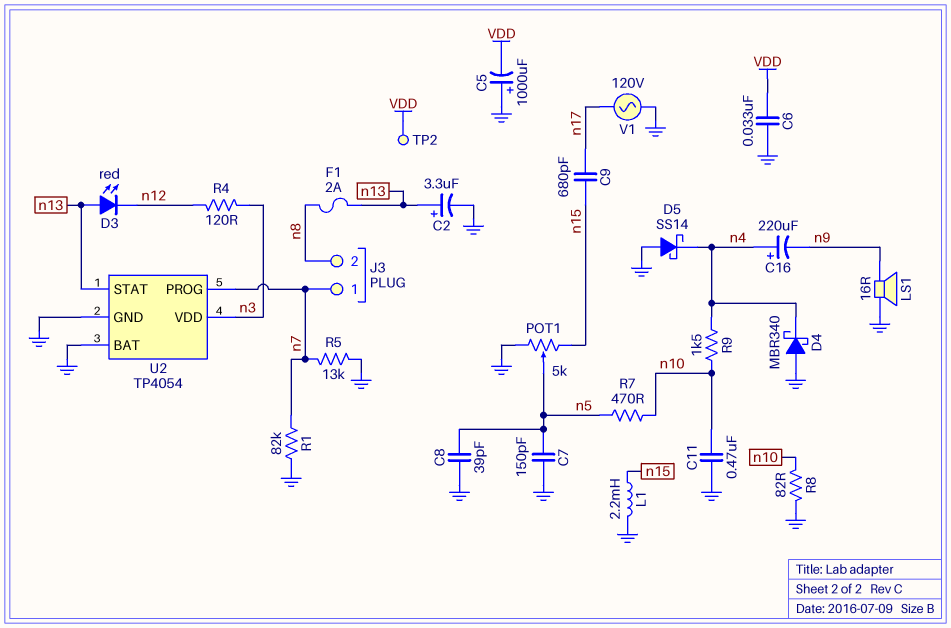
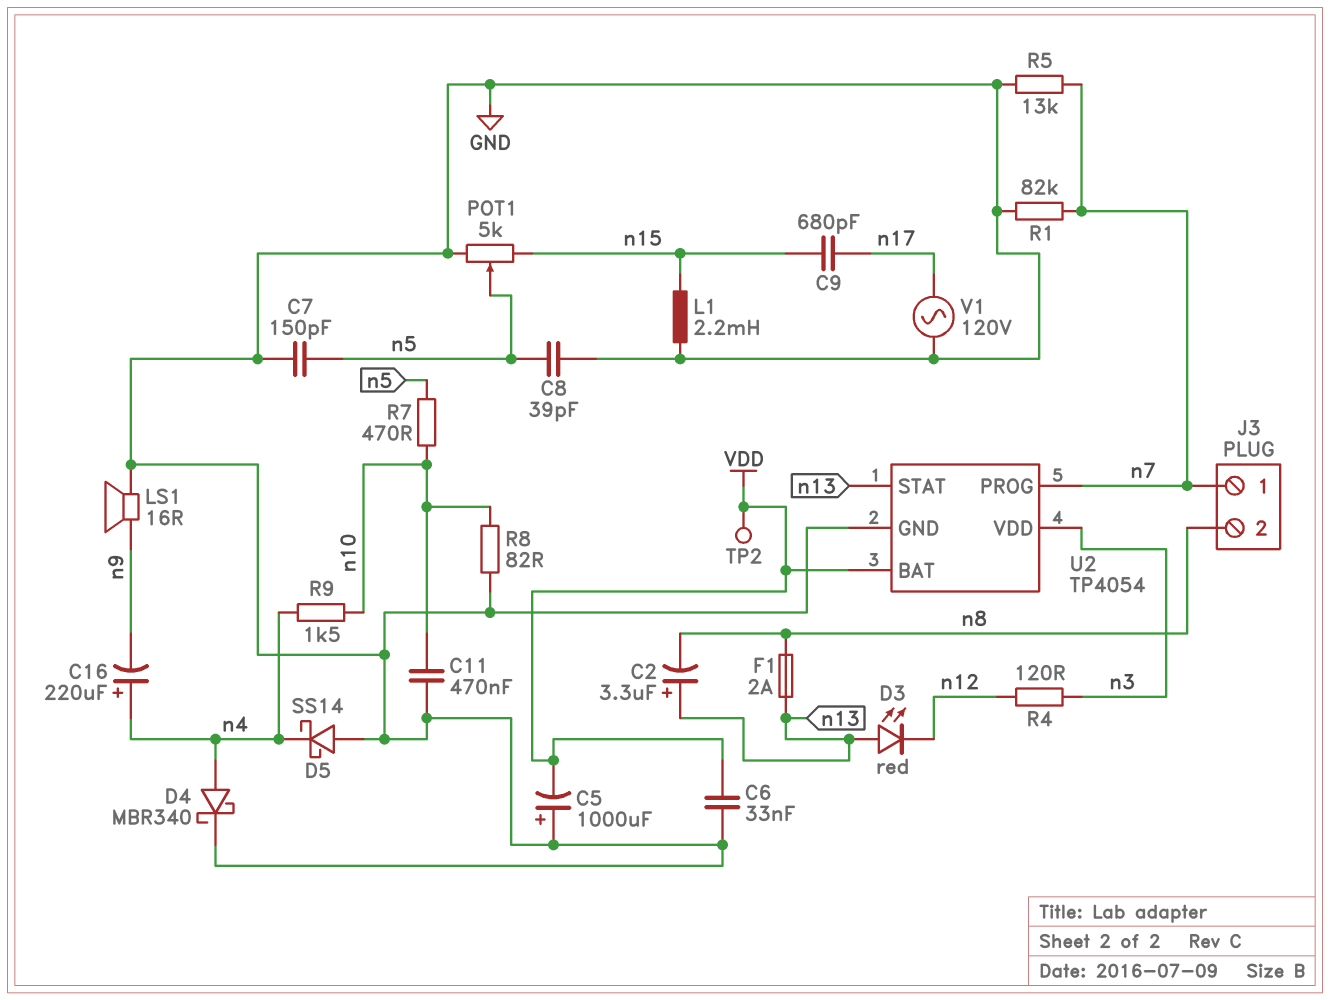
C2: 3.3uF (plus n13, minus GND) -> 3.3uF (plus n13, minus n8)
D4: schottky MBR340 (A GND, K n4) -> schottky MBR340 (A n4, K GND)
U2 pin BAT: GND -> VDD

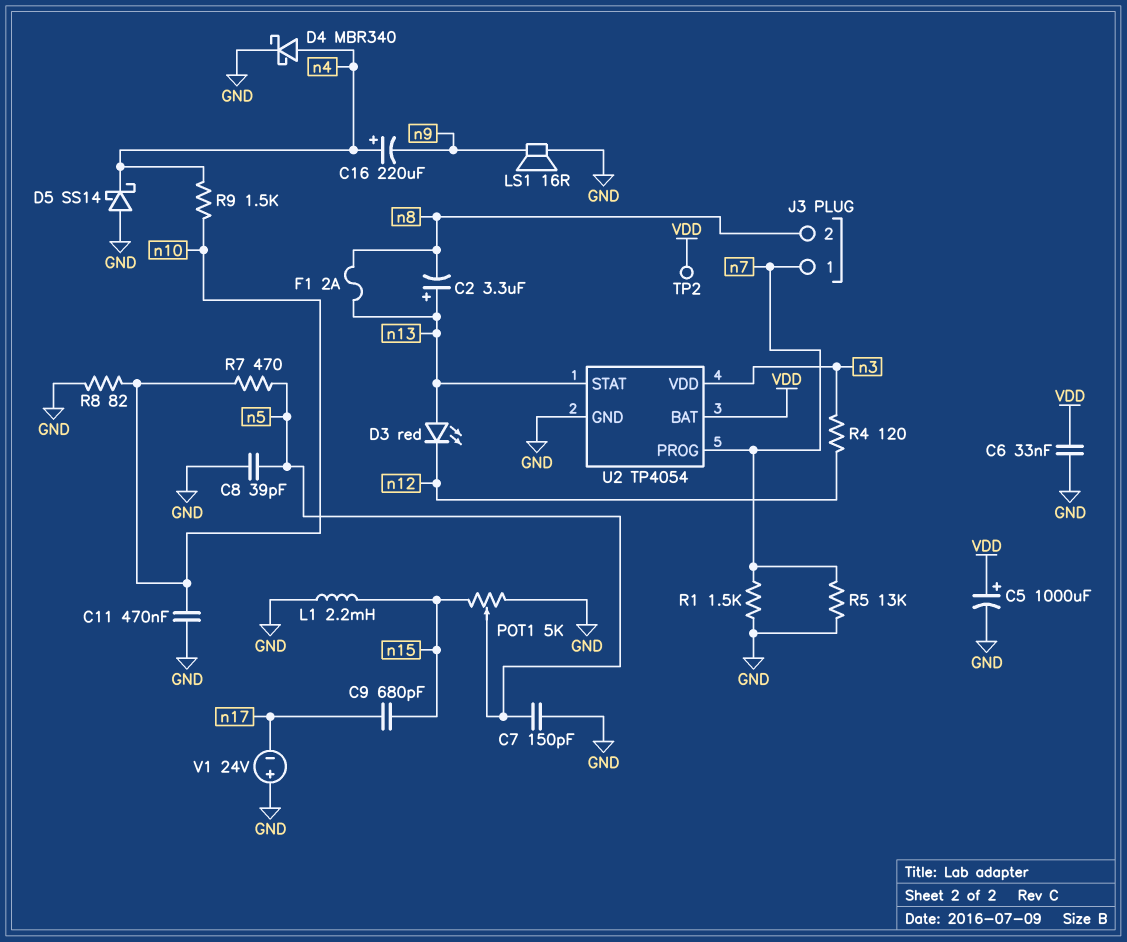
C5: 1000uF (plus GND, minus VDD) -> 1000uF (plus VDD, minus GND)
R1: 82k (GND, n7) -> 1.5k (GND, n7)
V1: AC 120V (GND, n17) -> 24V (plus GND, minus n17)

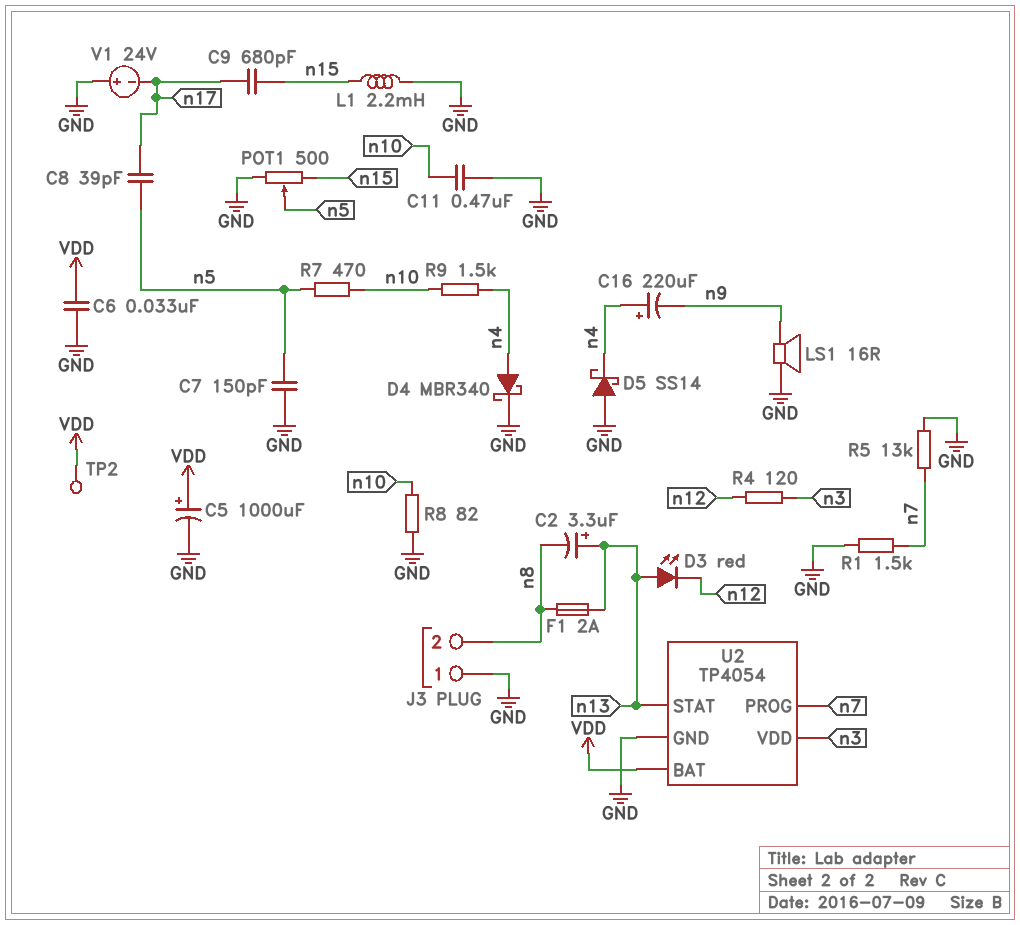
C8: 39pF (GND, n5) -> 39pF (n5, n17)
J3 pin 1: n7 -> GND
POT1: 5k (GND, n15, wiper n5) -> 500 (GND, n15, wiper n5)

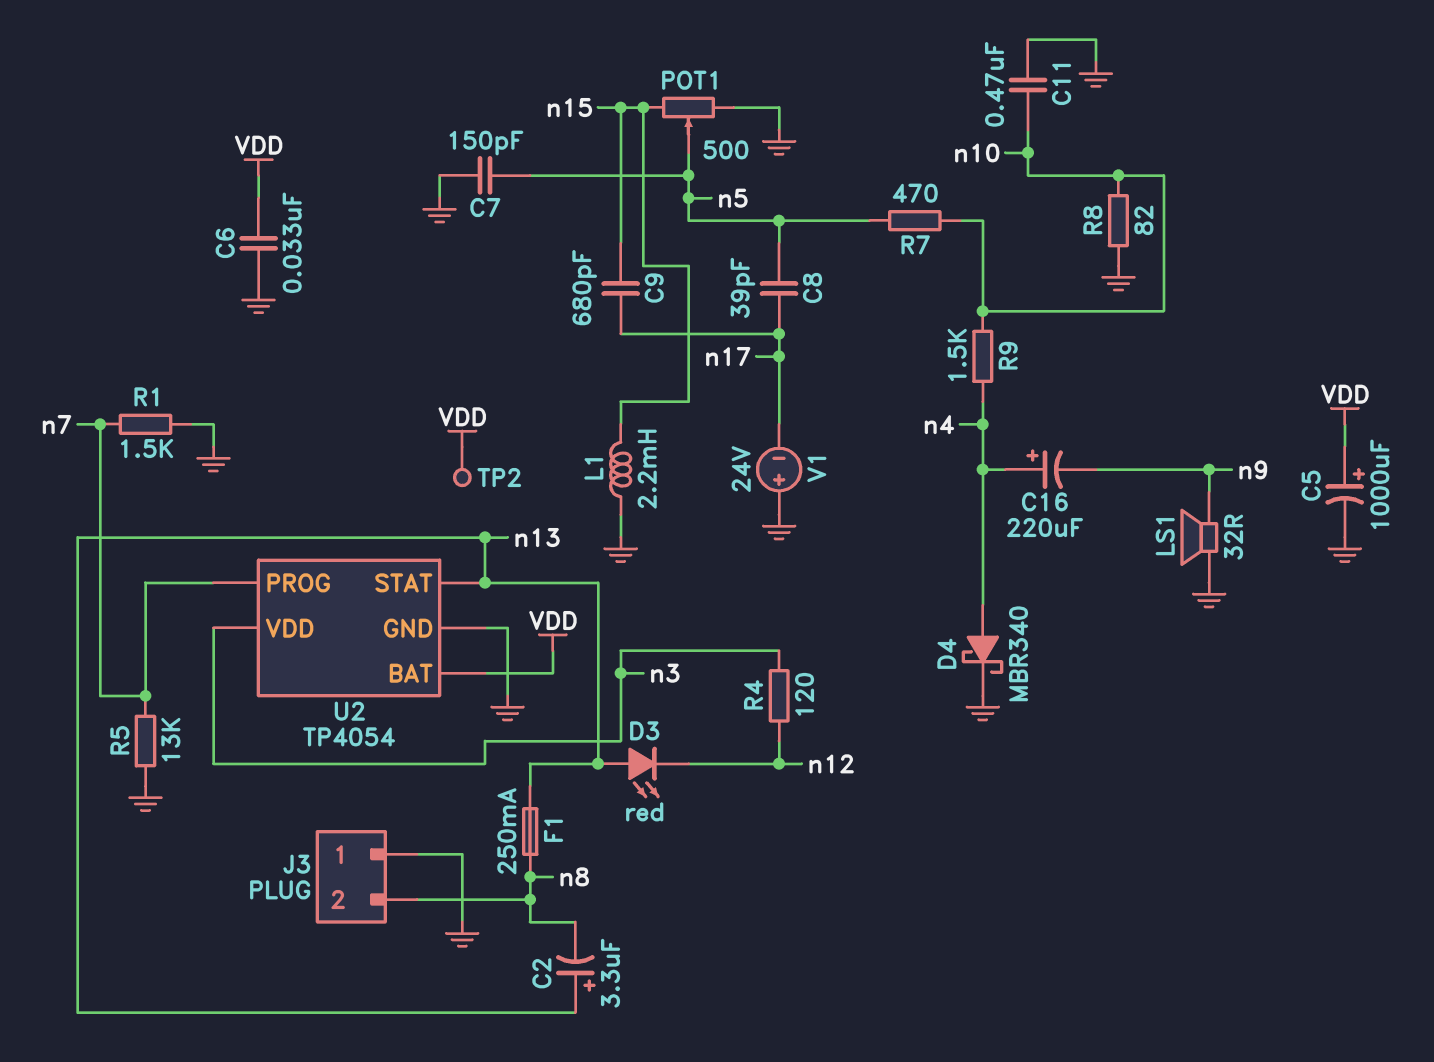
D5: schottky SS14 (A GND, K n4) -> none
F1: 2A (n8, n13) -> 250mA (n8, n13)
LS1: speaker 16R (GND, n9) -> speaker 32R (GND, n9)

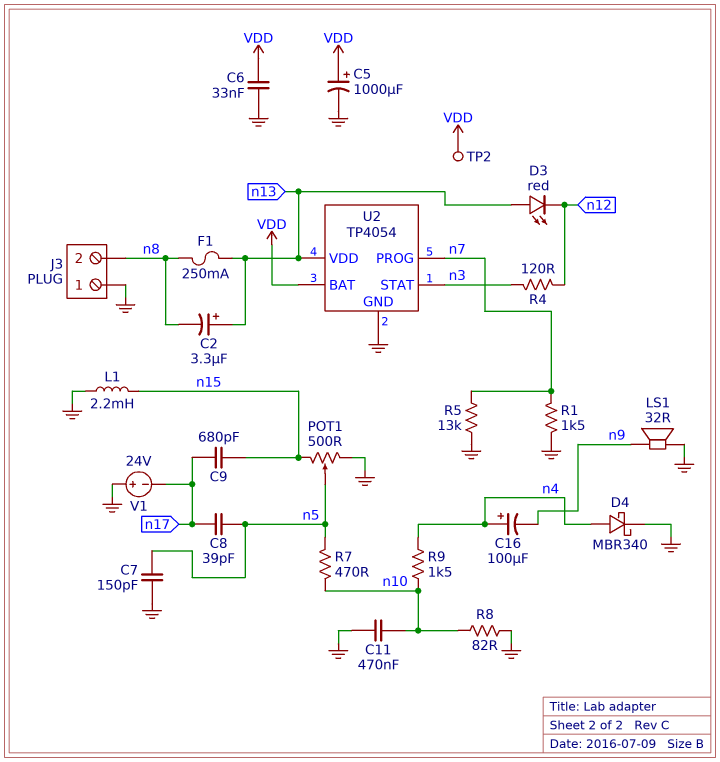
C16: 220uF (plus n4, minus n9) -> 100uF (plus n4, minus n9)
U2 pin STAT: n13 -> n3
U2 pin VDD: n3 -> n13

